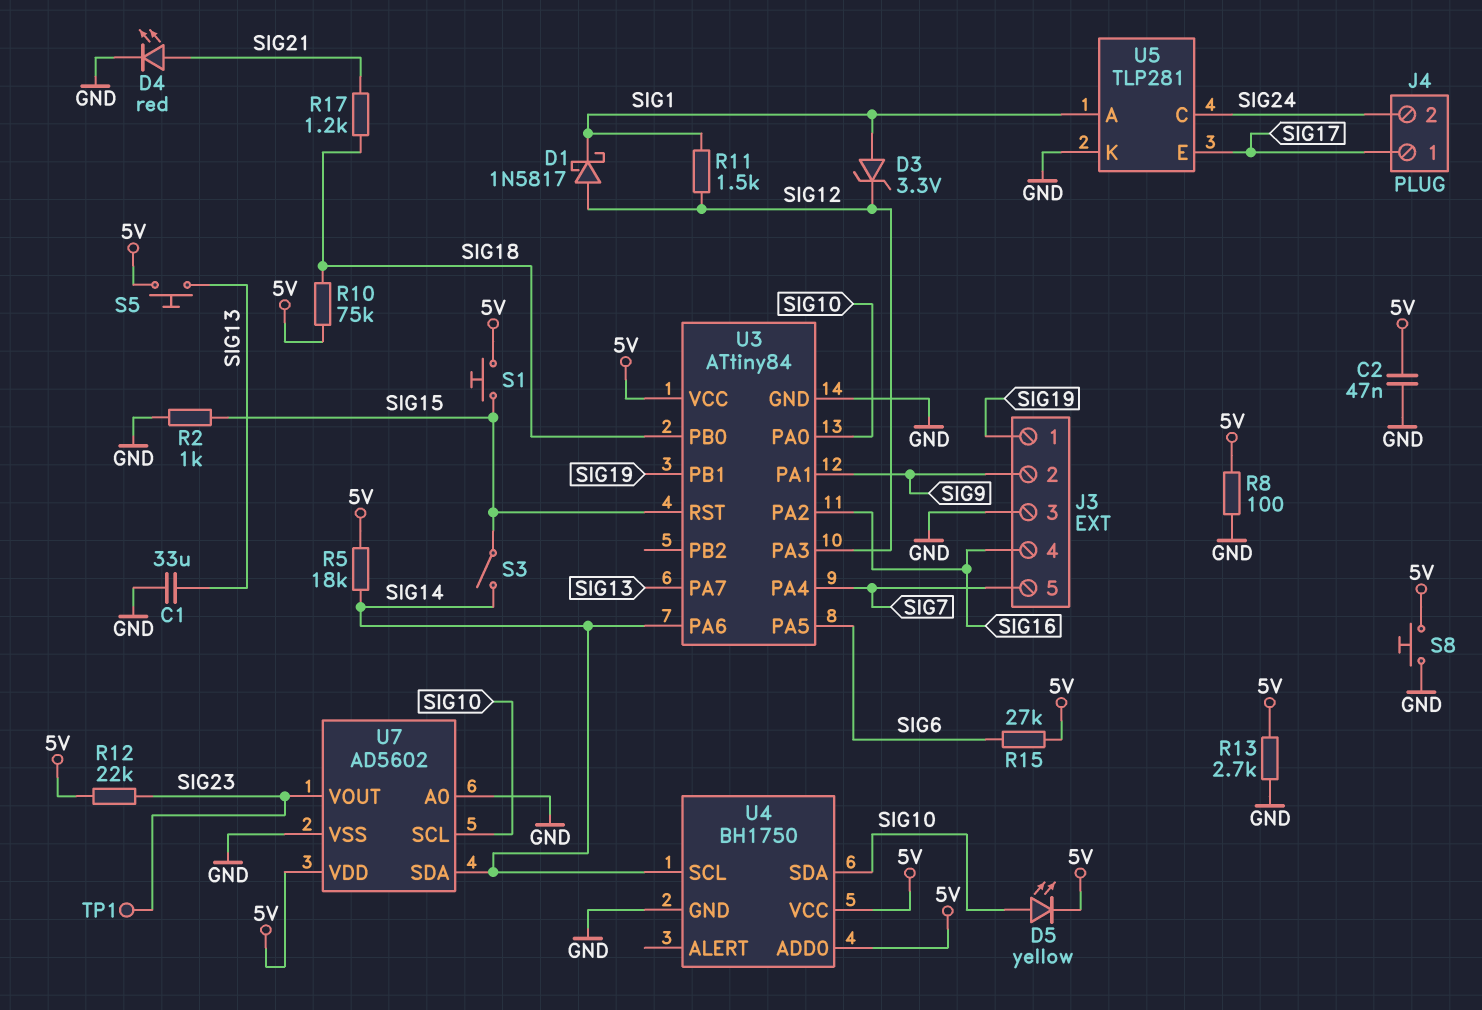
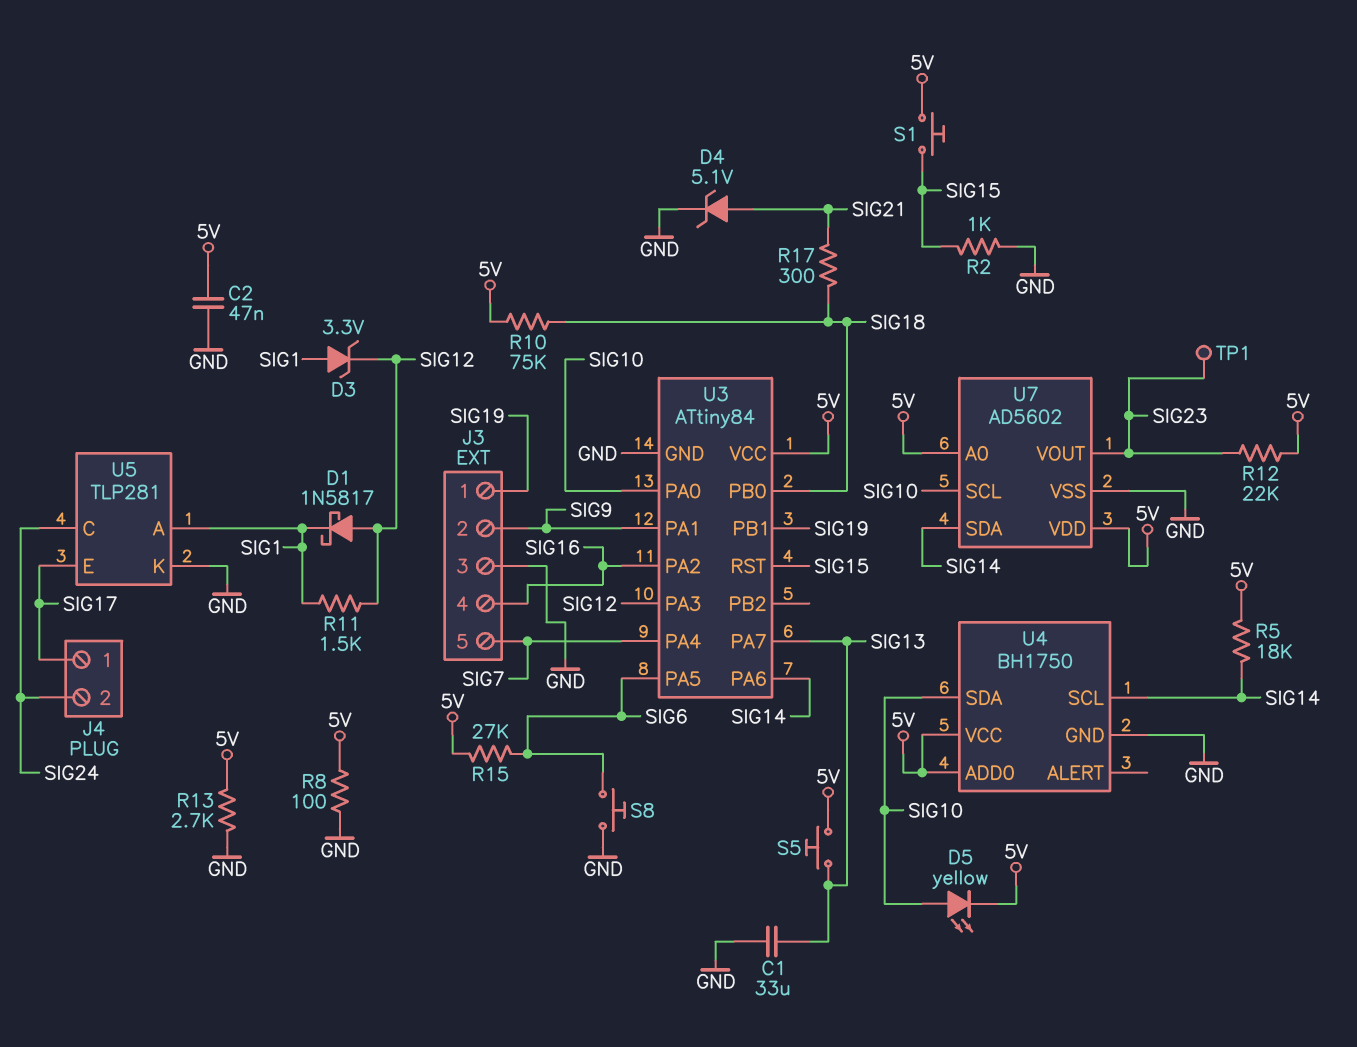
D4: LED red (A SIG21, K GND) -> zener 5.1V (A SIG21, K GND)
R17: 1.2k (SIG18, SIG21) -> 300 (SIG18, SIG21)
S3: switch (SIG14, SIG15) -> none
S8: button (5V, GND) -> button (GND, SIG6)
U7 pin A0: GND -> 5V

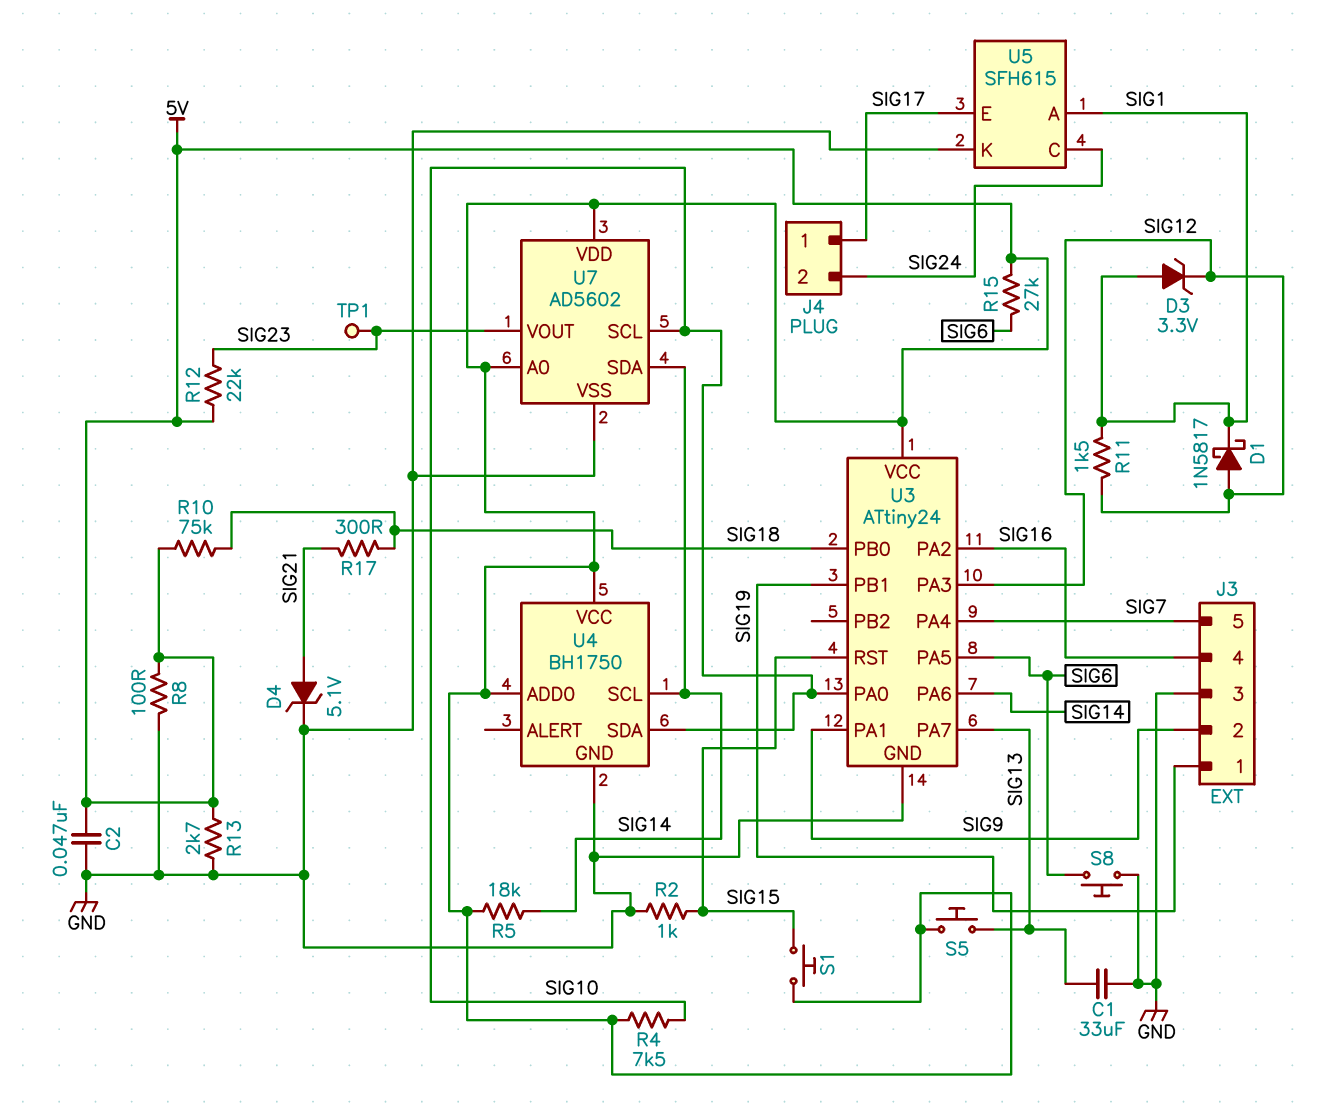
D5: LED yellow (A SIG10, K 5V) -> none
R4: none -> 7.5k (5V, SIG10)
U3: ATtiny84 -> ATtiny24
U5: TLP281 -> SFH615

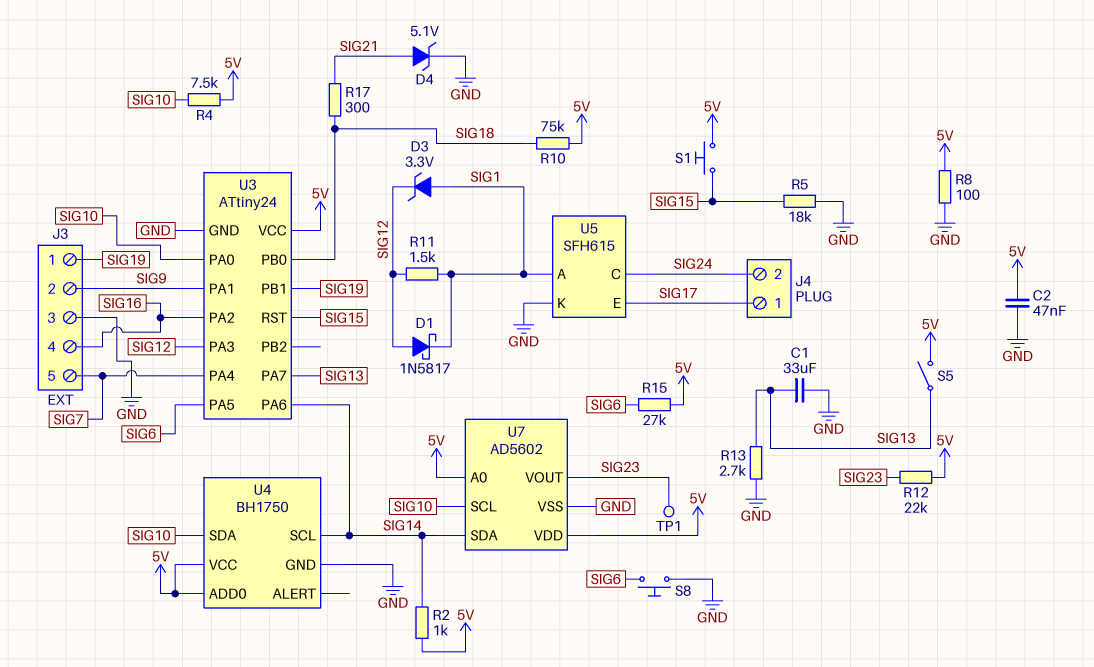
R2: 1k (GND, SIG15) -> 1k (5V, SIG14)
R5: 18k (5V, SIG14) -> 18k (GND, SIG15)
R13: 2.7k (5V, GND) -> 2.7k (GND, SIG13)
S5: button (5V, SIG13) -> switch (5V, SIG13)

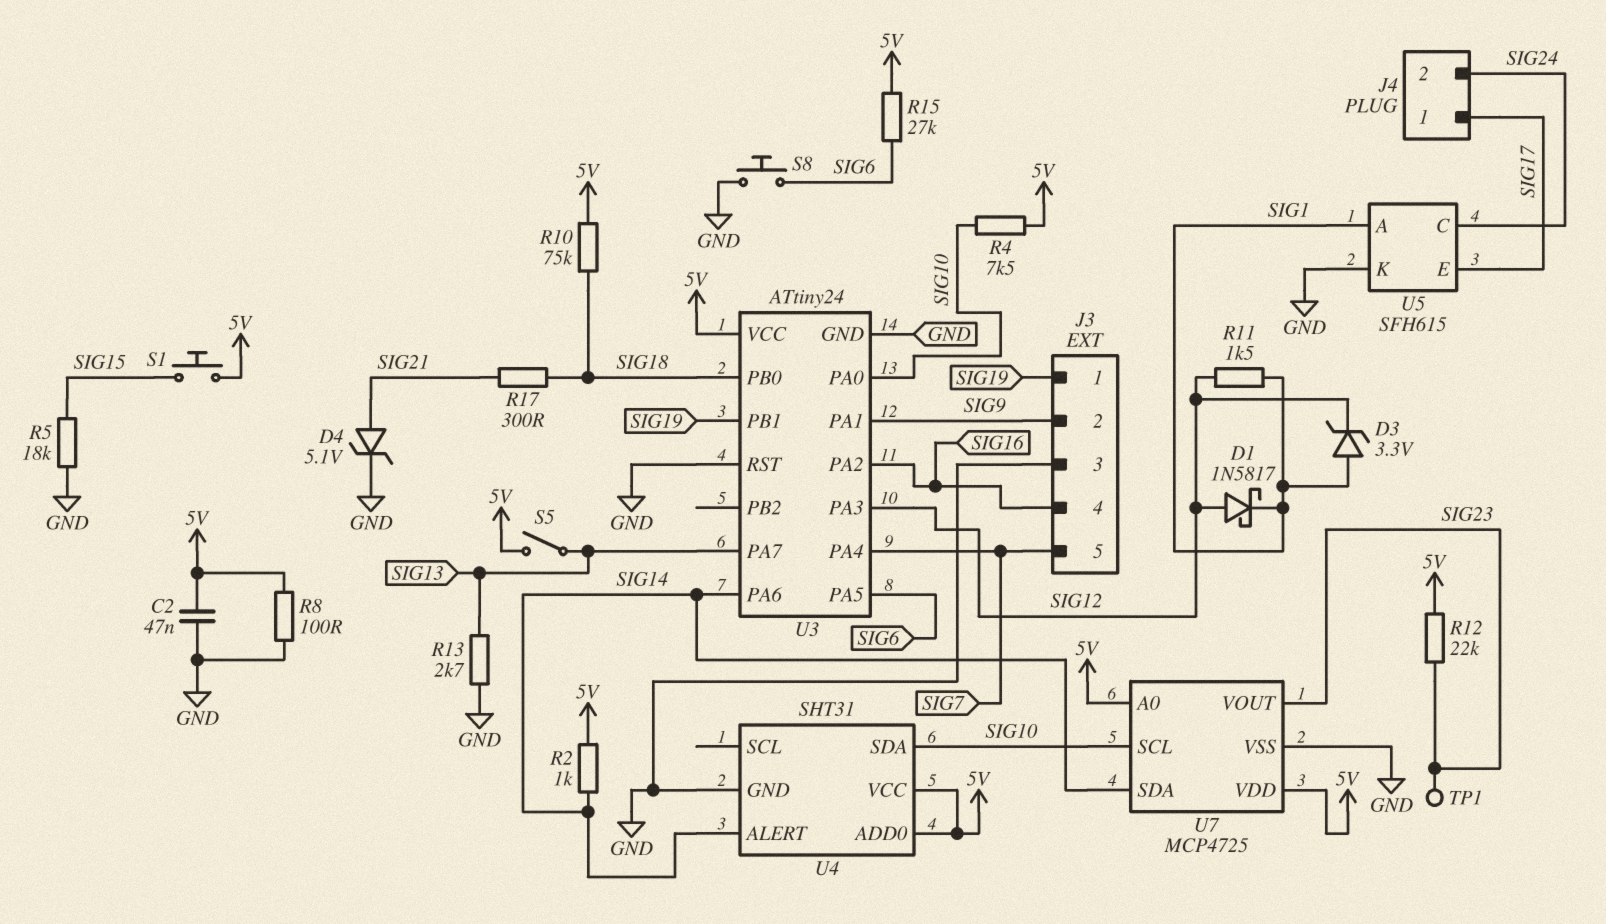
C1: 33uF (GND, SIG13) -> none
U3 pin RST: SIG15 -> GND
U4: BH1750 -> SHT31
U4 pin ALERT: none -> SIG14
U4 pin SCL: SIG14 -> none
U7: AD5602 -> MCP4725

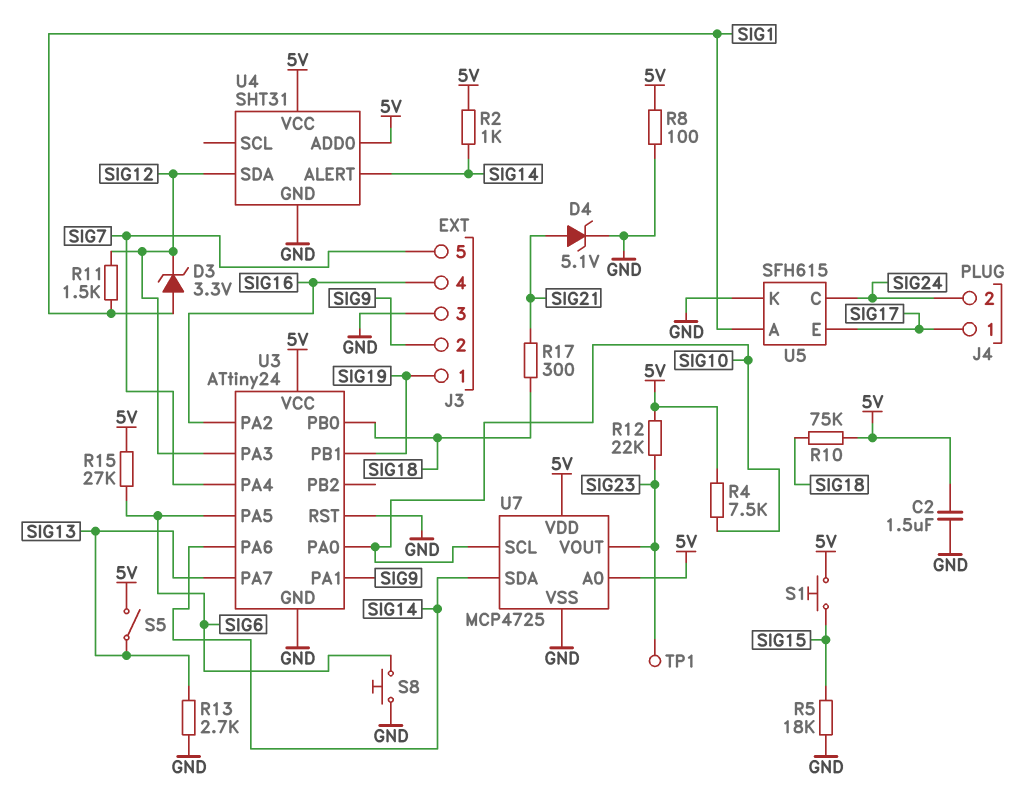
C2: 47nF (5V, GND) -> 1.5uF (5V, GND)
D1: schottky 1N5817 (A SIG12, K SIG1) -> none
U4 pin SDA: SIG10 -> SIG12

